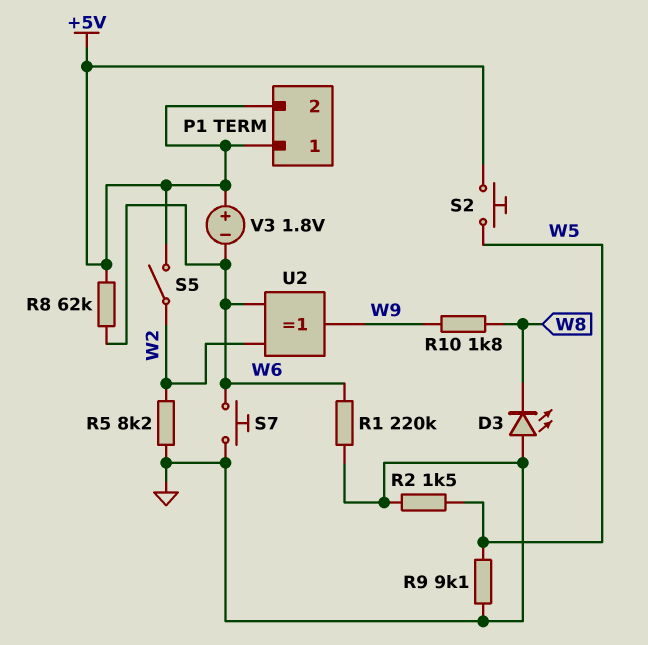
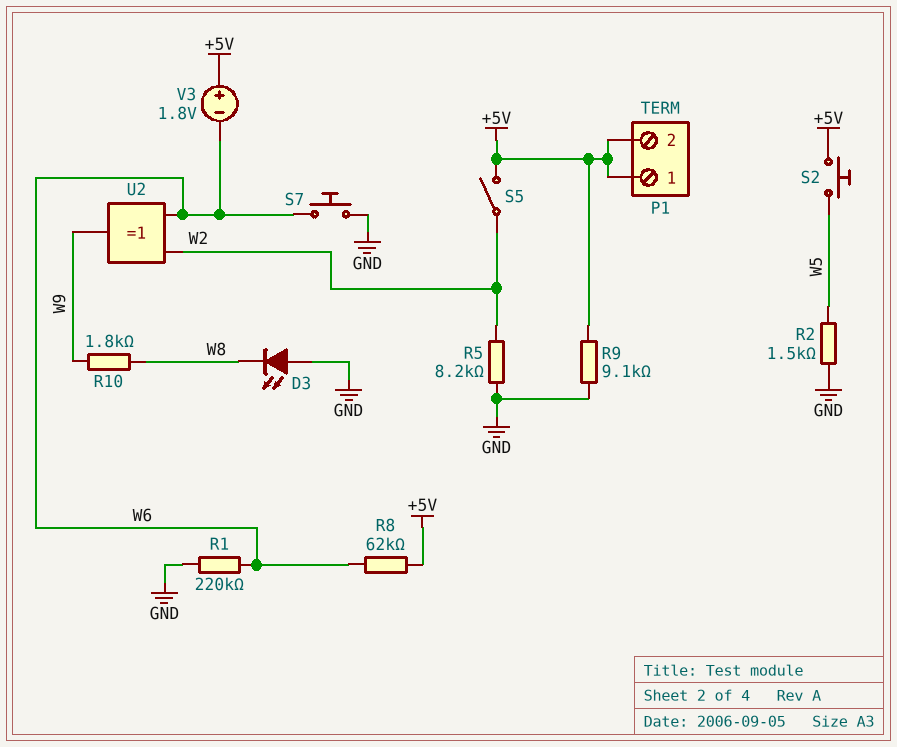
R9: 9.1k (GND, W5) -> 9.1k (+5V, GND)

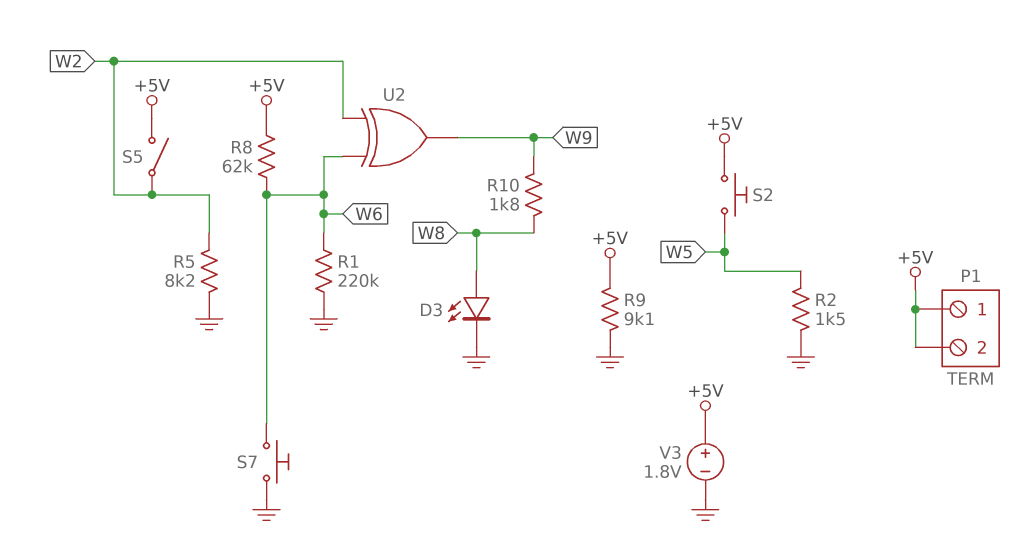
D3: LED (A GND, K W8) -> LED (A W8, K GND)
V3: 1.8V (plus +5V, minus W6) -> 1.8V (plus +5V, minus GND)

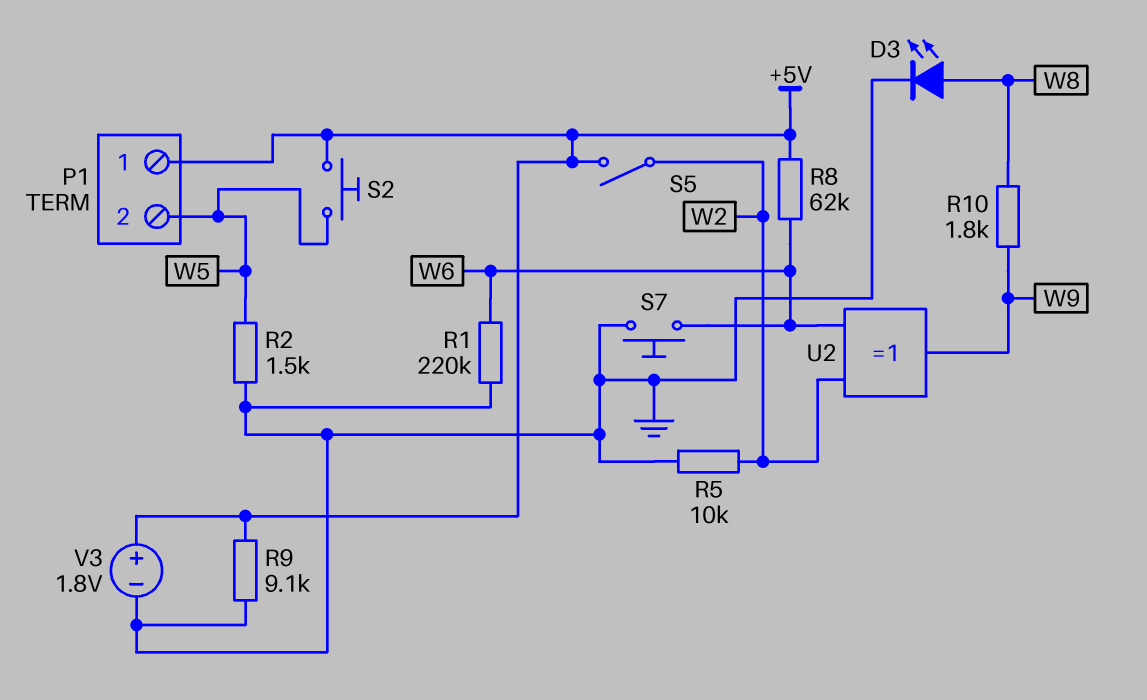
P1 pin 2: +5V -> W5
R5: 8.2k (GND, W2) -> 10k (GND, W2)

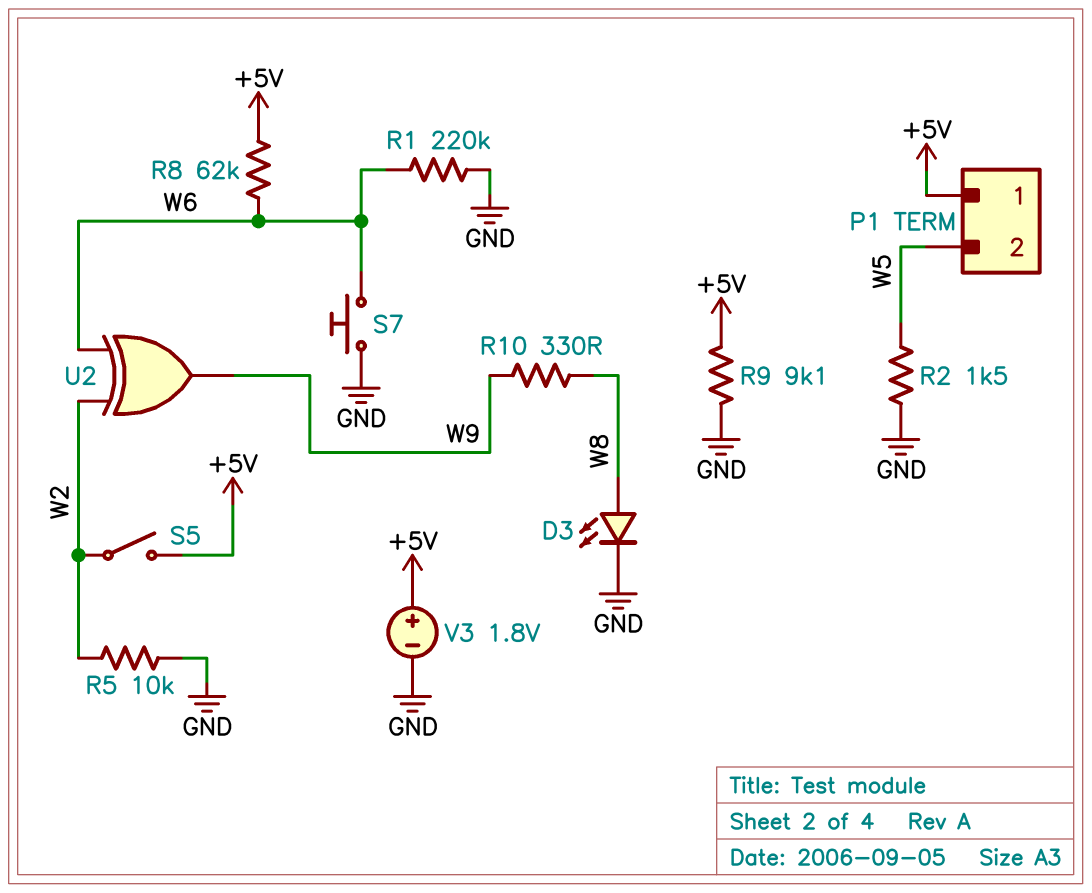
R10: 1.8k (W8, W9) -> 330 (W8, W9)
S2: button (+5V, W5) -> none

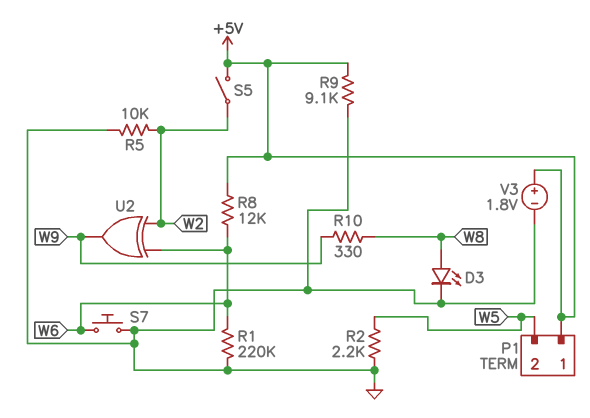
R2: 1.5k (GND, W5) -> 2.2k (GND, W5)
R8: 62k (+5V, W6) -> 12k (+5V, W6)

